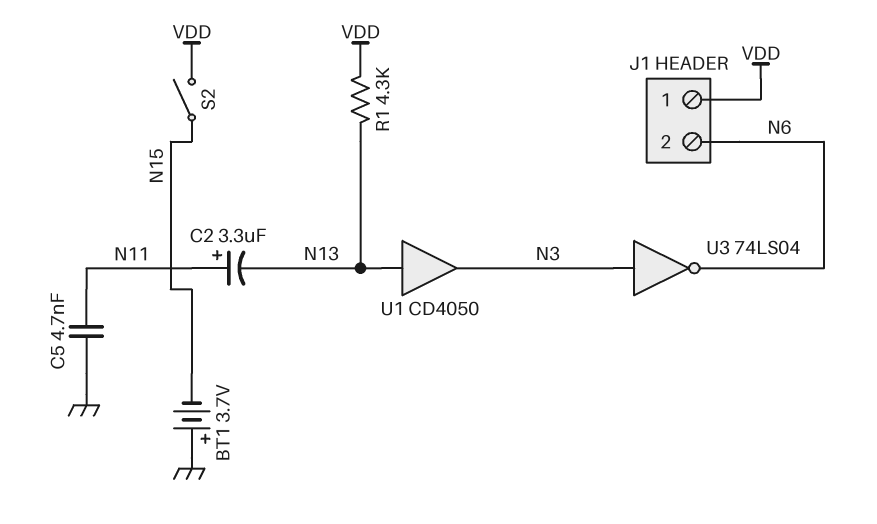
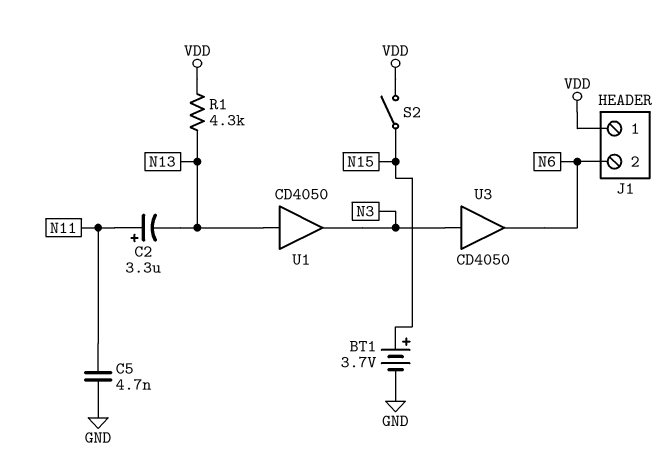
BT1: 3.7V (plus GND, minus N15) -> 3.7V (plus N15, minus GND)
U3: NOT 74LS04 (in N3, out N6) -> buffer CD4050 (in N3, out N6)

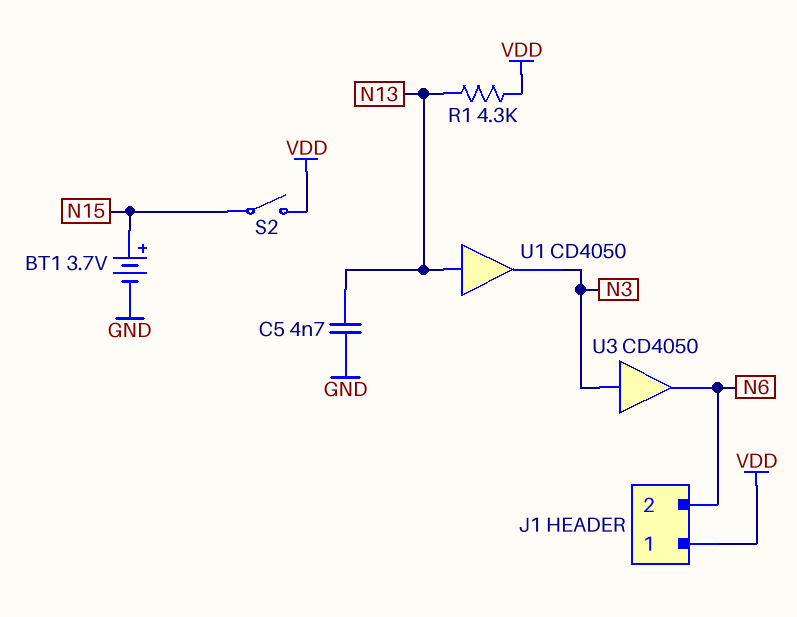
C2: 3.3uF (plus N11, minus N13) -> none
C5: 4.7nF (GND, N11) -> 4.7nF (GND, N13)

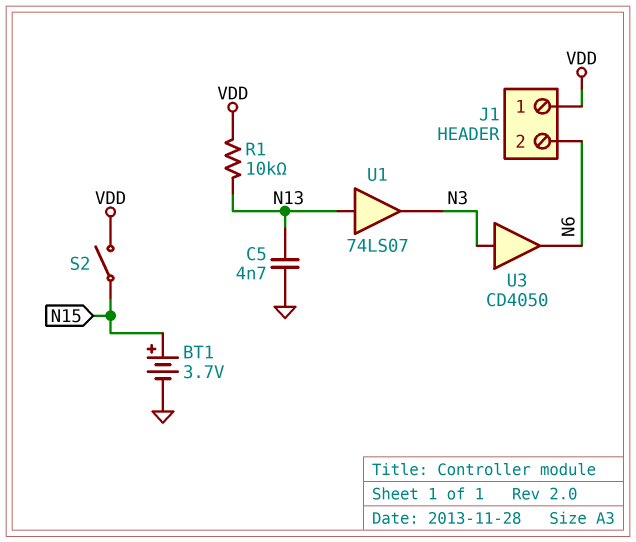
R1: 4.3k (N13, VDD) -> 10k (N13, VDD)
U1: buffer CD4050 (in N13, out N3) -> buffer 74LS07 (in N13, out N3)

